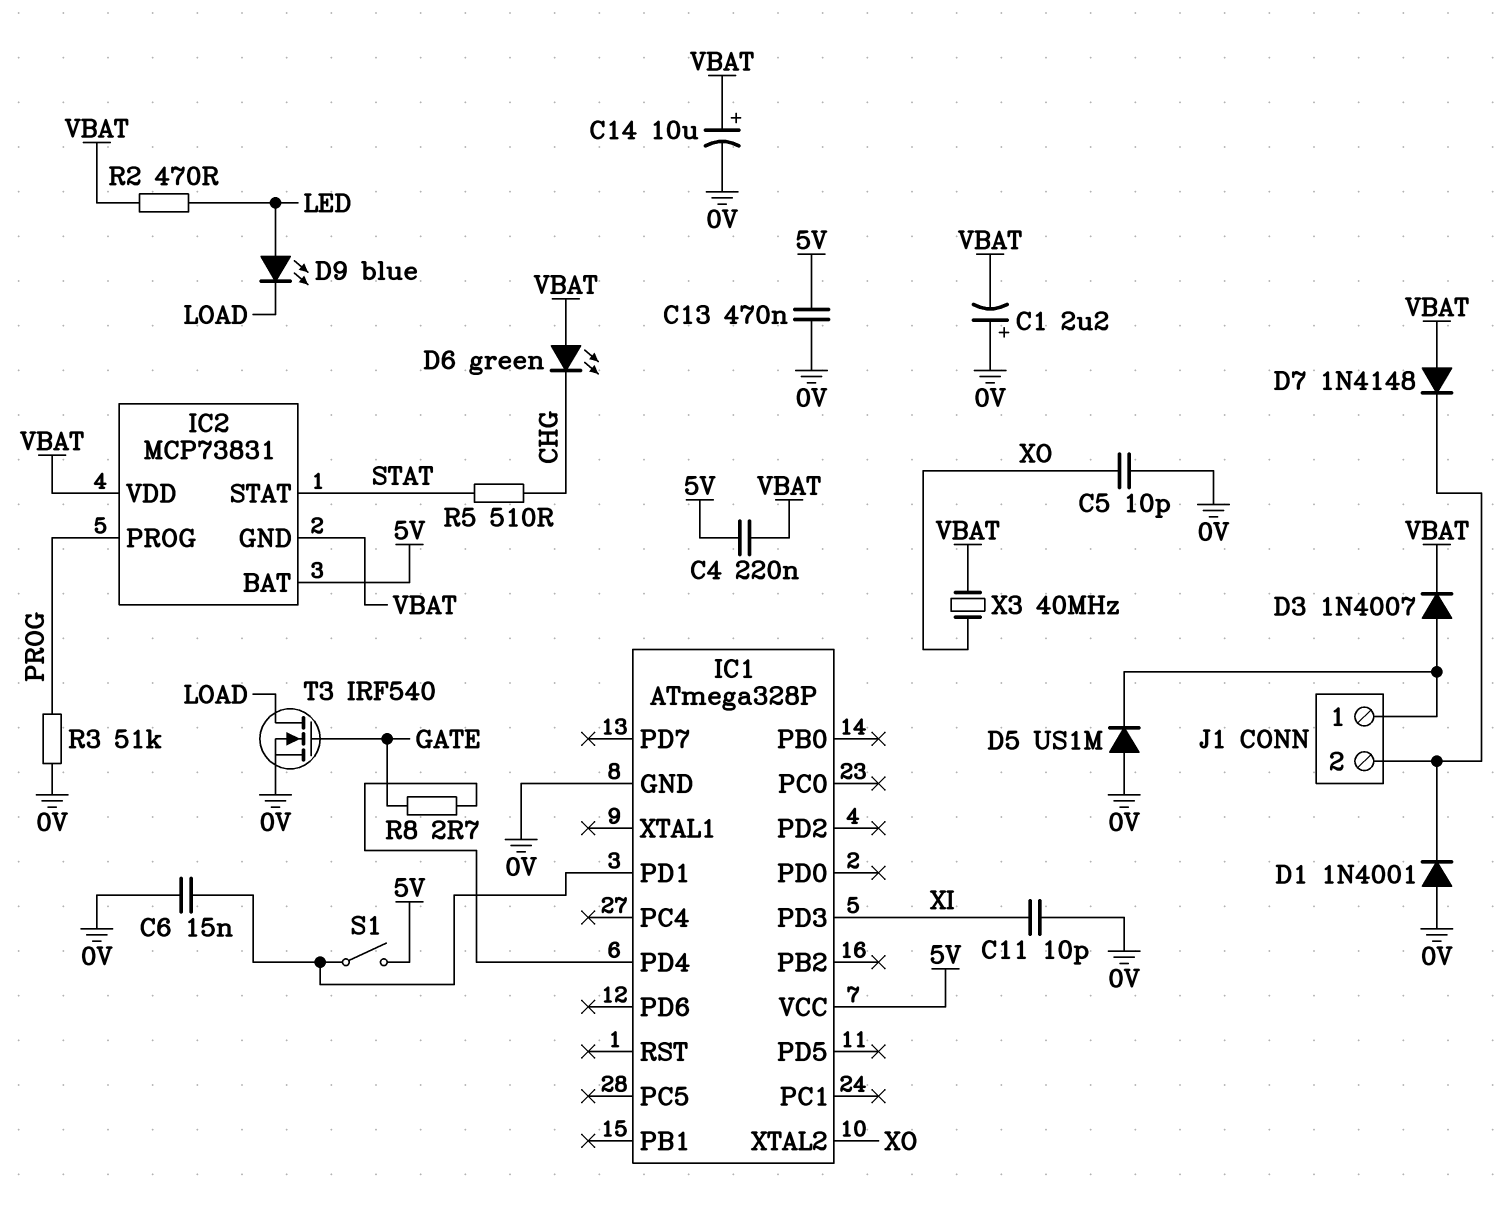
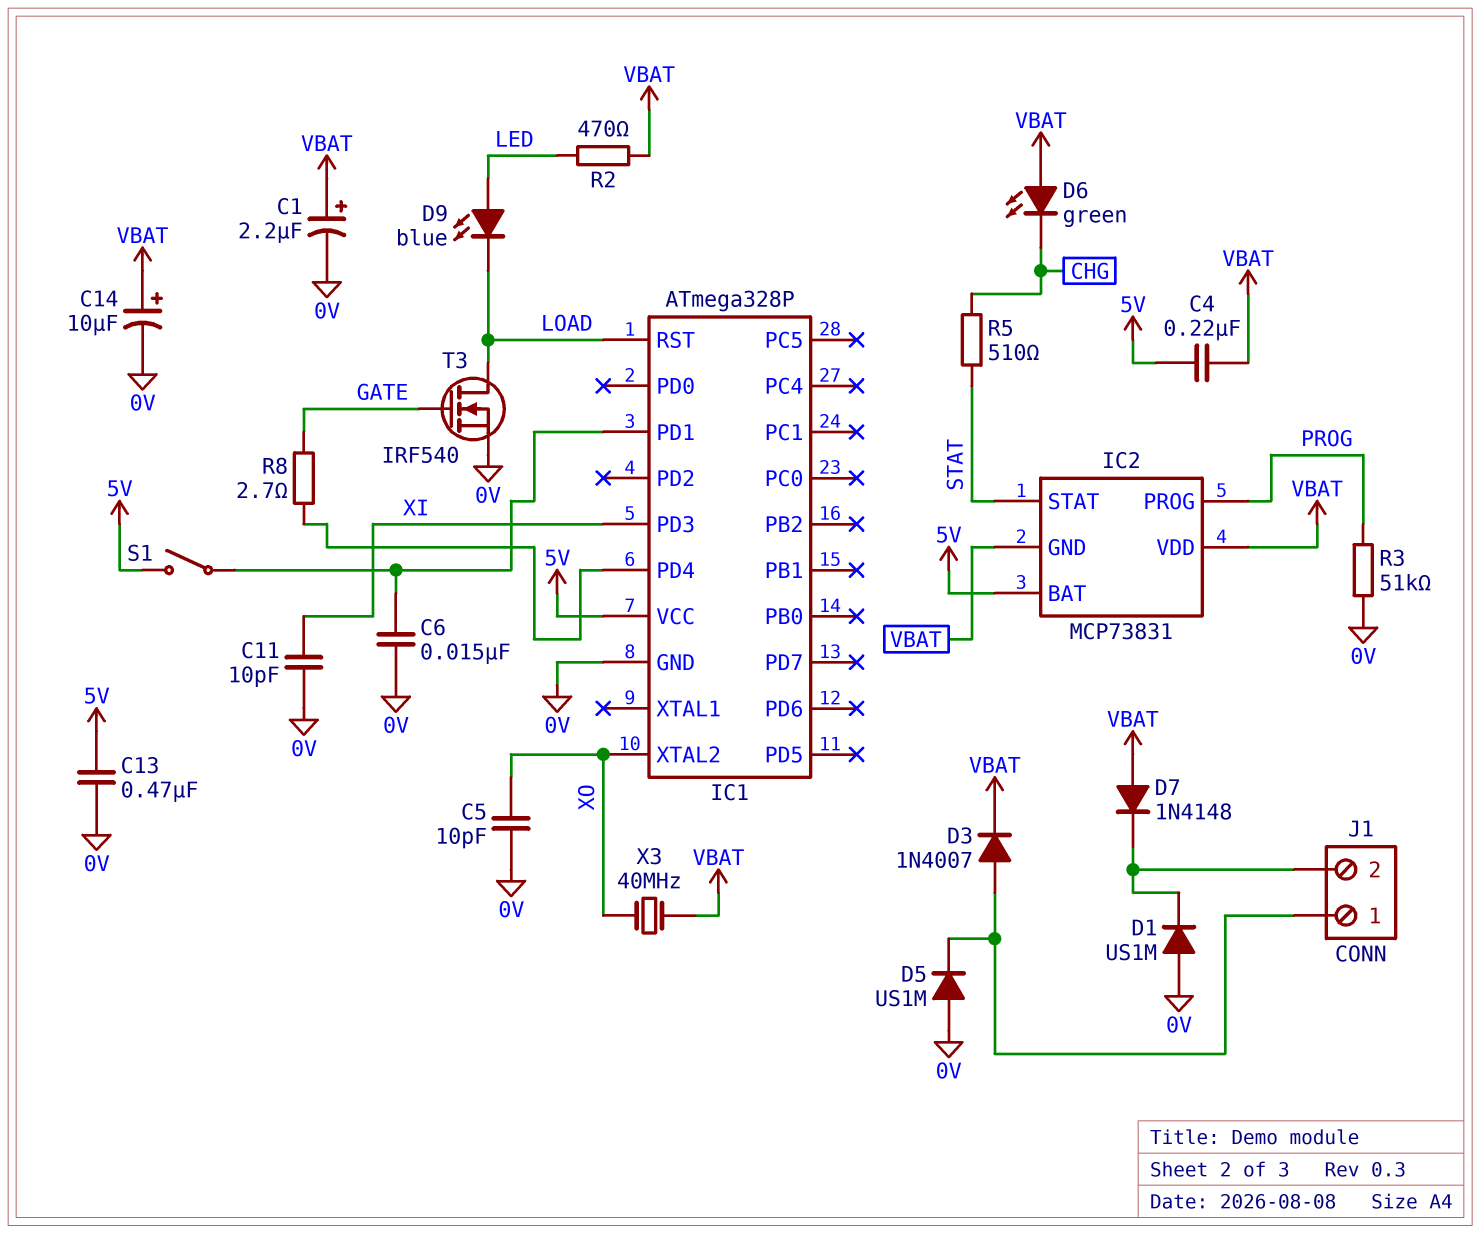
C1: 2.2uF (plus 0V, minus VBAT) -> 2.2uF (plus VBAT, minus 0V)
D1: diode 1N4001 (A 0V, K J1/2) -> diode US1M (A 0V, K J1/2)
IC1 pin RST: none -> LOAD

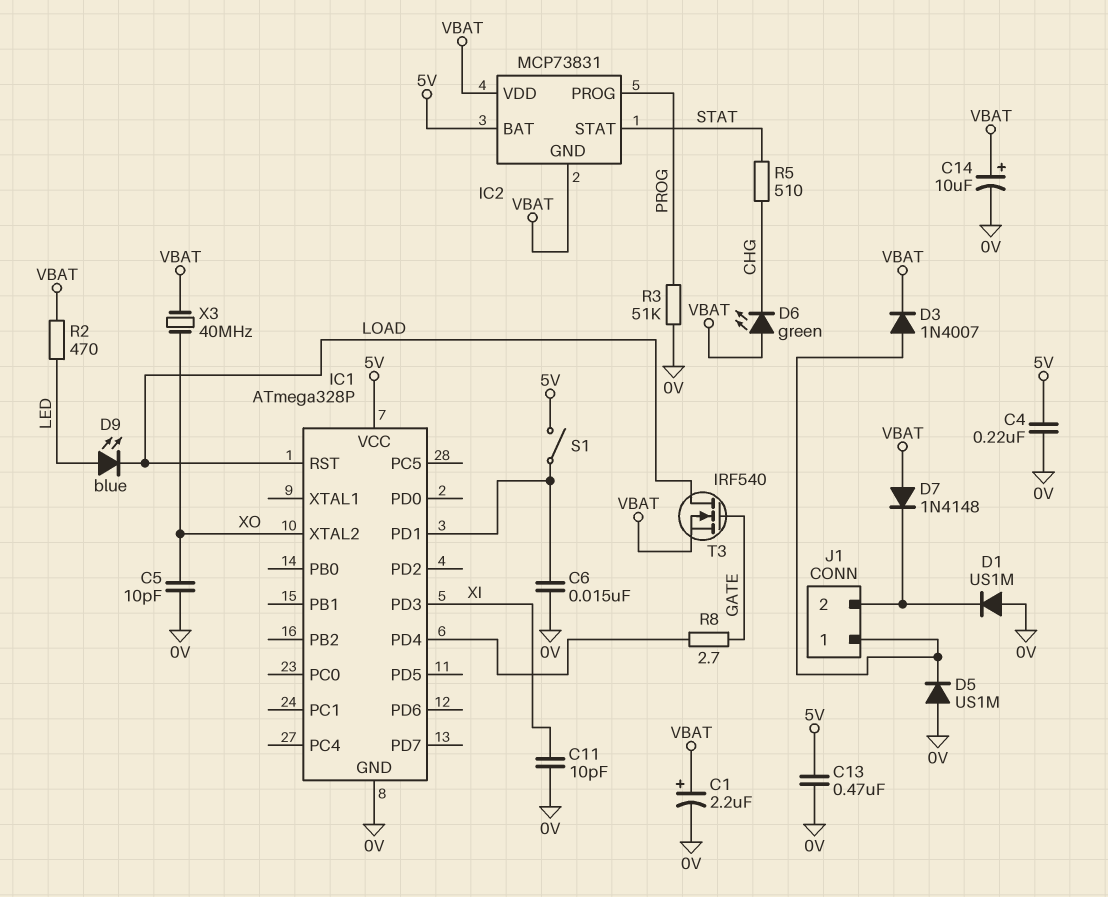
C4: 220nF (5V, VBAT) -> 220nF (0V, 5V)
T3: NMOS IRF540 (G GATE, D LOAD, S 0V) -> NMOS IRF540 (G GATE, D LOAD, S VBAT)

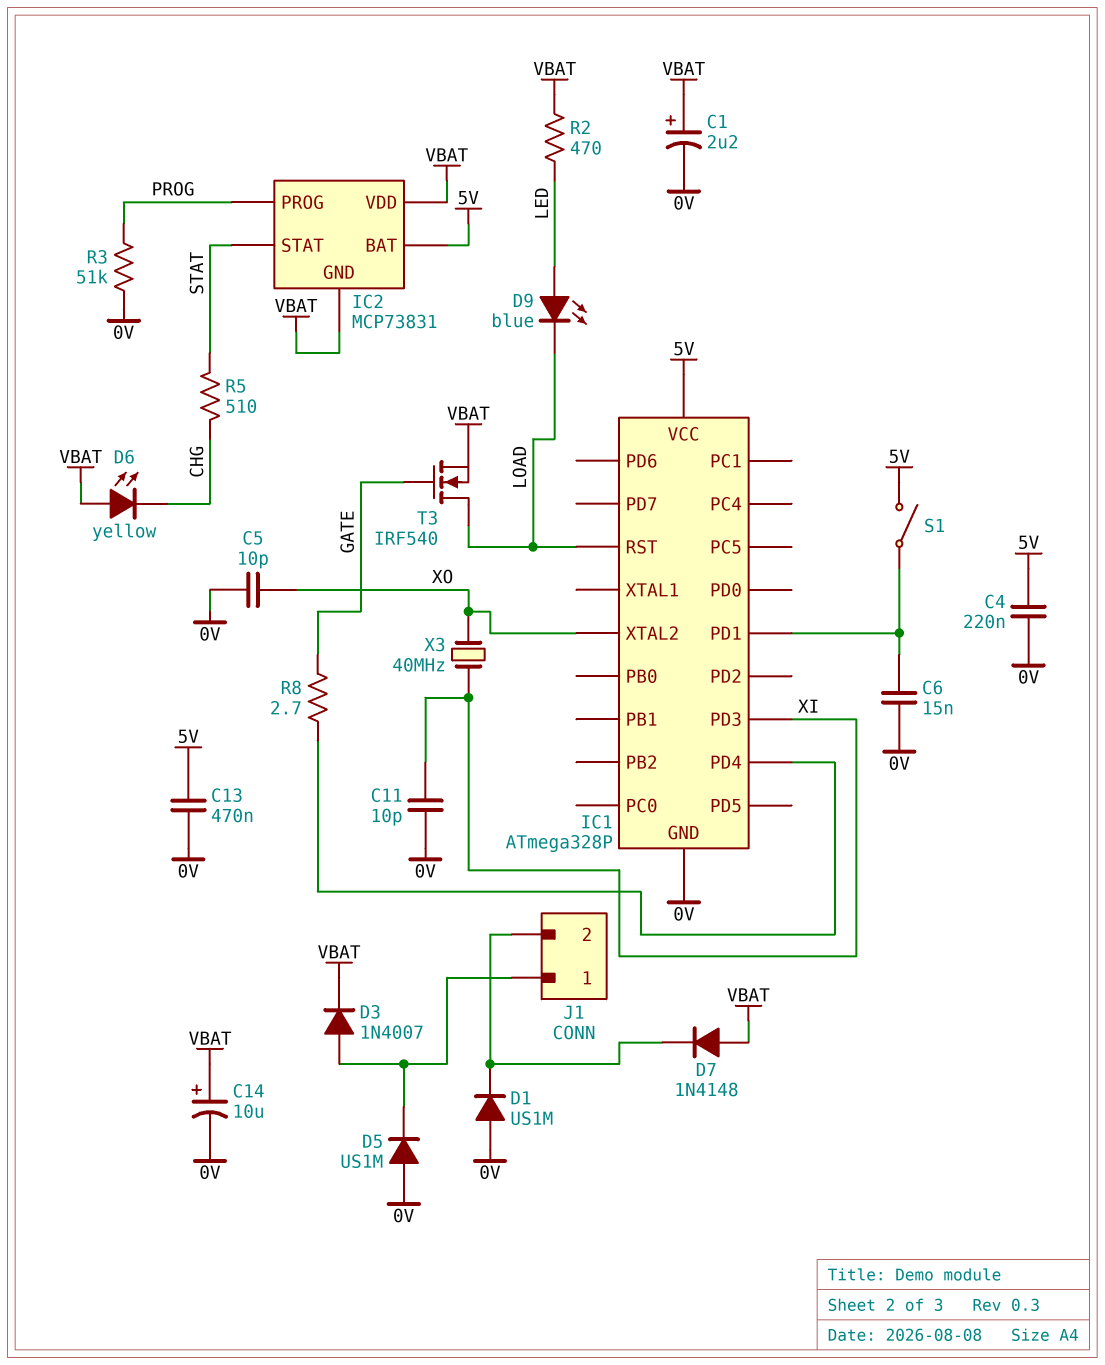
D6: LED green (A VBAT, K CHG) -> LED yellow (A VBAT, K CHG)
X3: 40MHz (VBAT, XO) -> 40MHz (XI, XO)

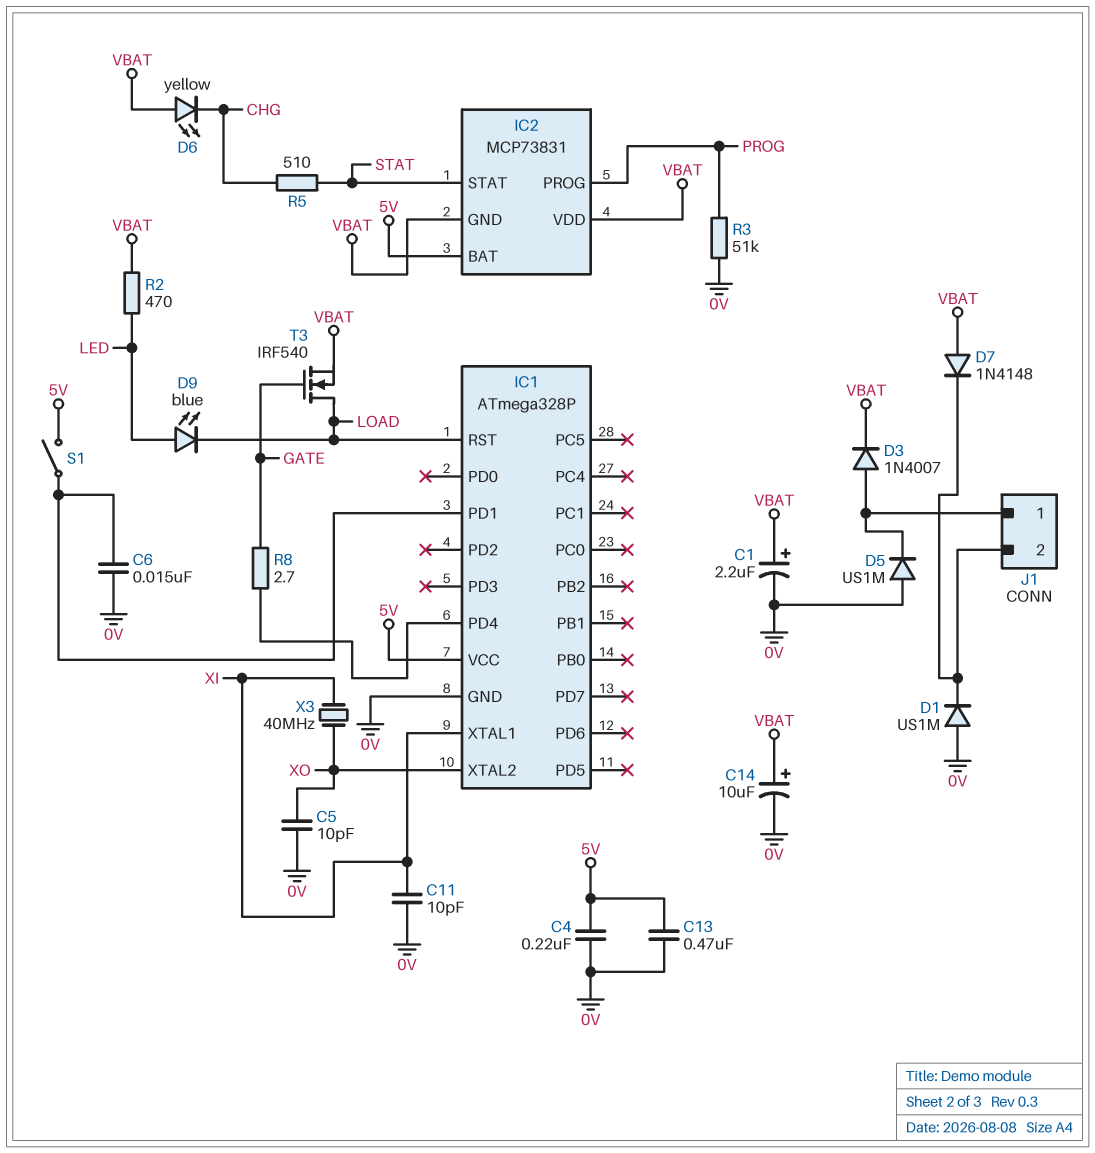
IC1 pin PD3: XI -> none
IC1 pin XTAL1: none -> XI

